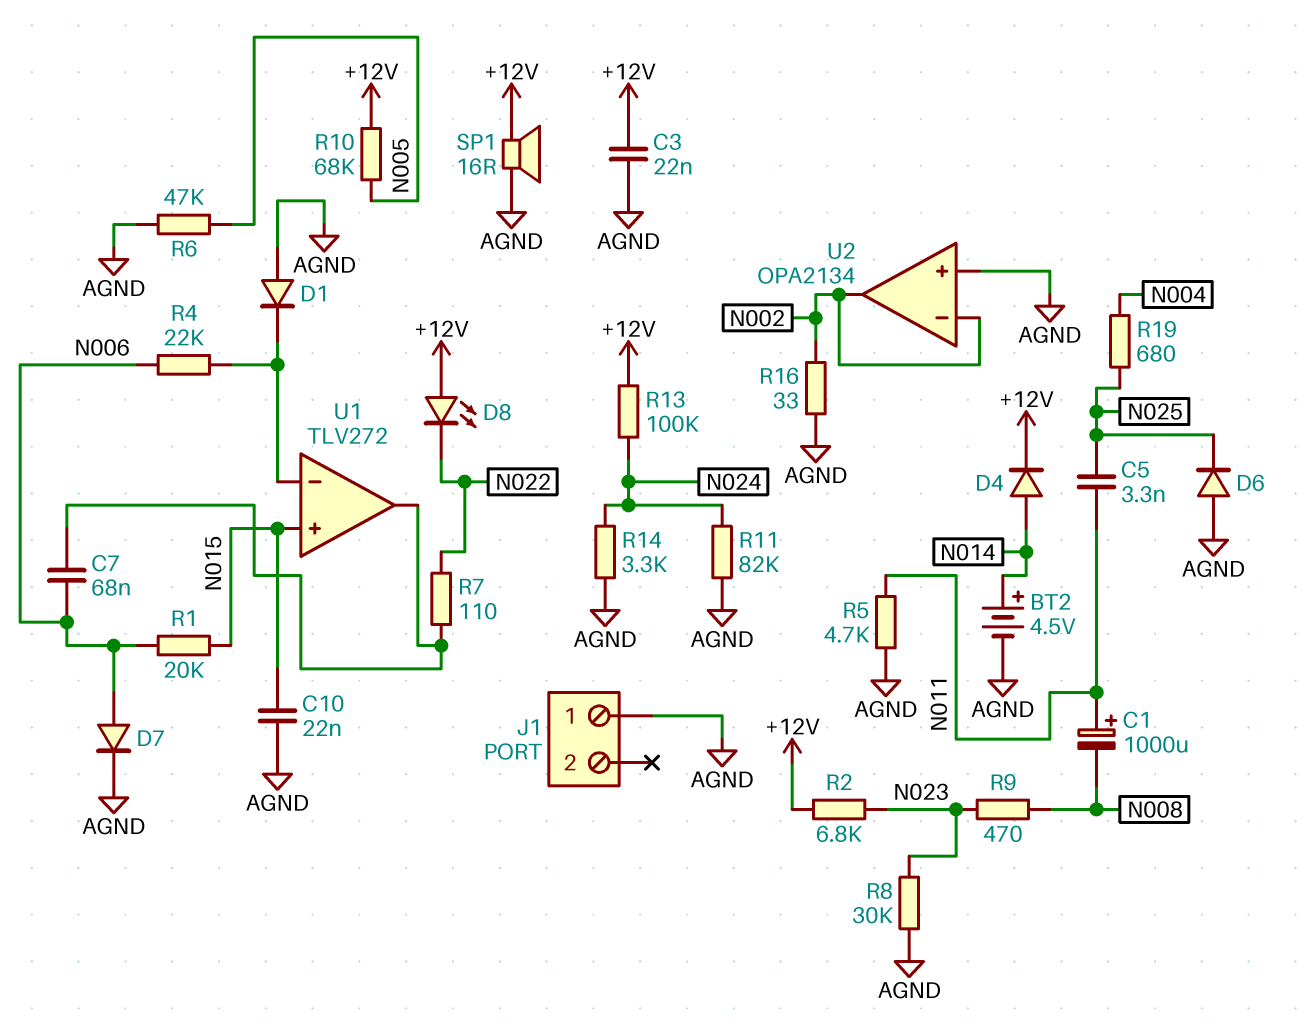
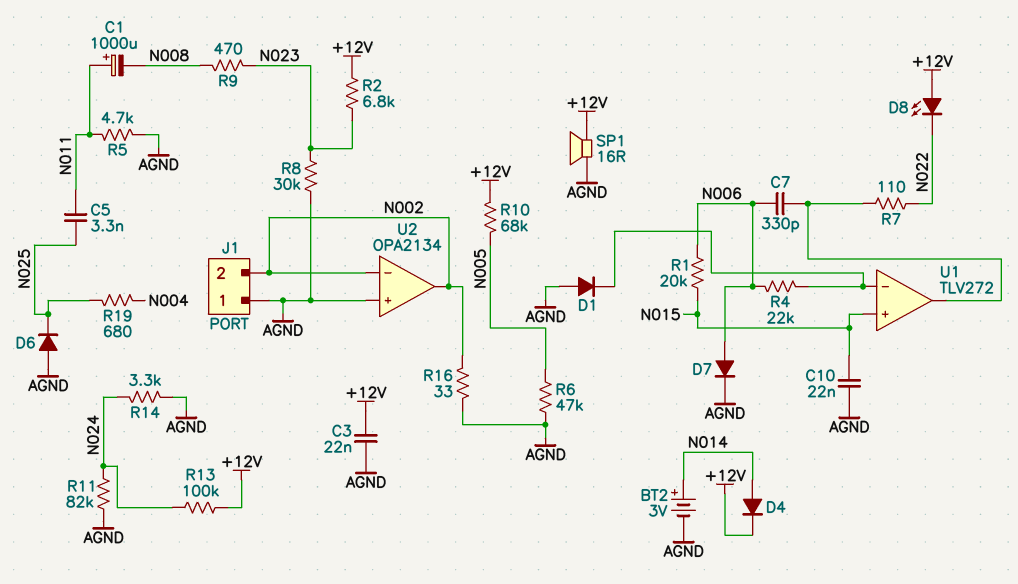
BT2: 4.5V (plus N014, minus AGND) -> 3V (plus N014, minus AGND)
C7: 68nF (N006, U1/out) -> 330pF (N006, U1/out)
J1 pin 2: none -> N002

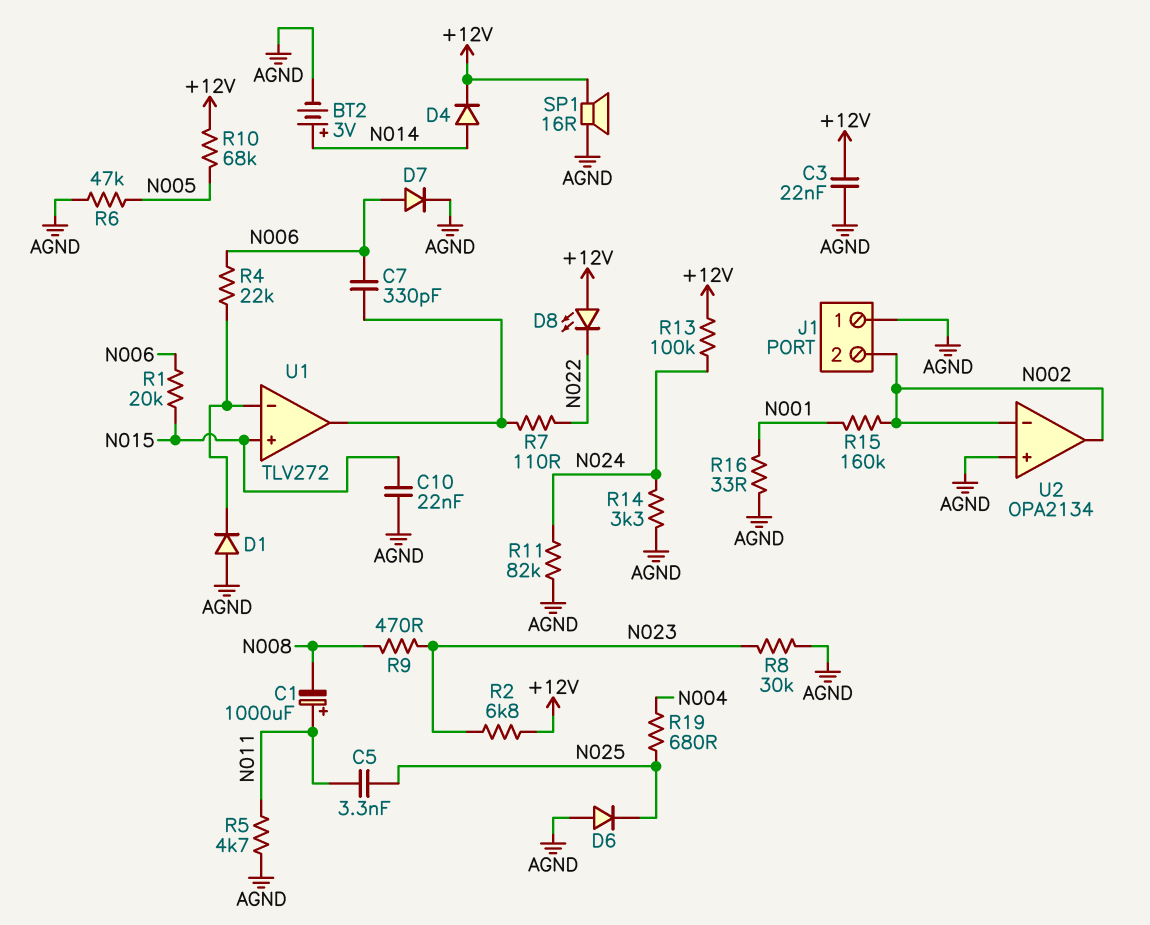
R15: none -> 160k (N001, N002)
R16: 33 (AGND, N002) -> 33 (AGND, N001)

